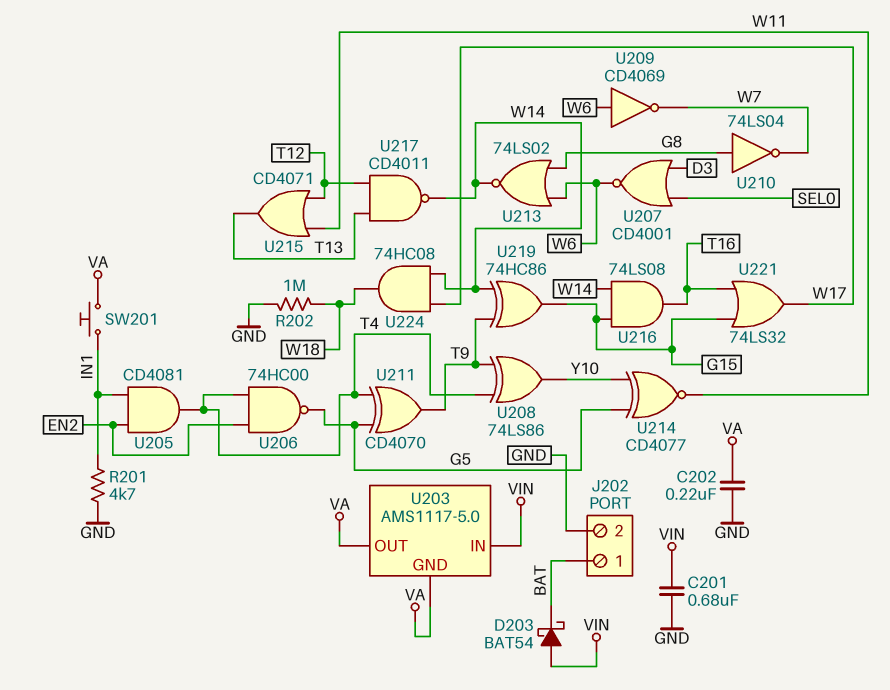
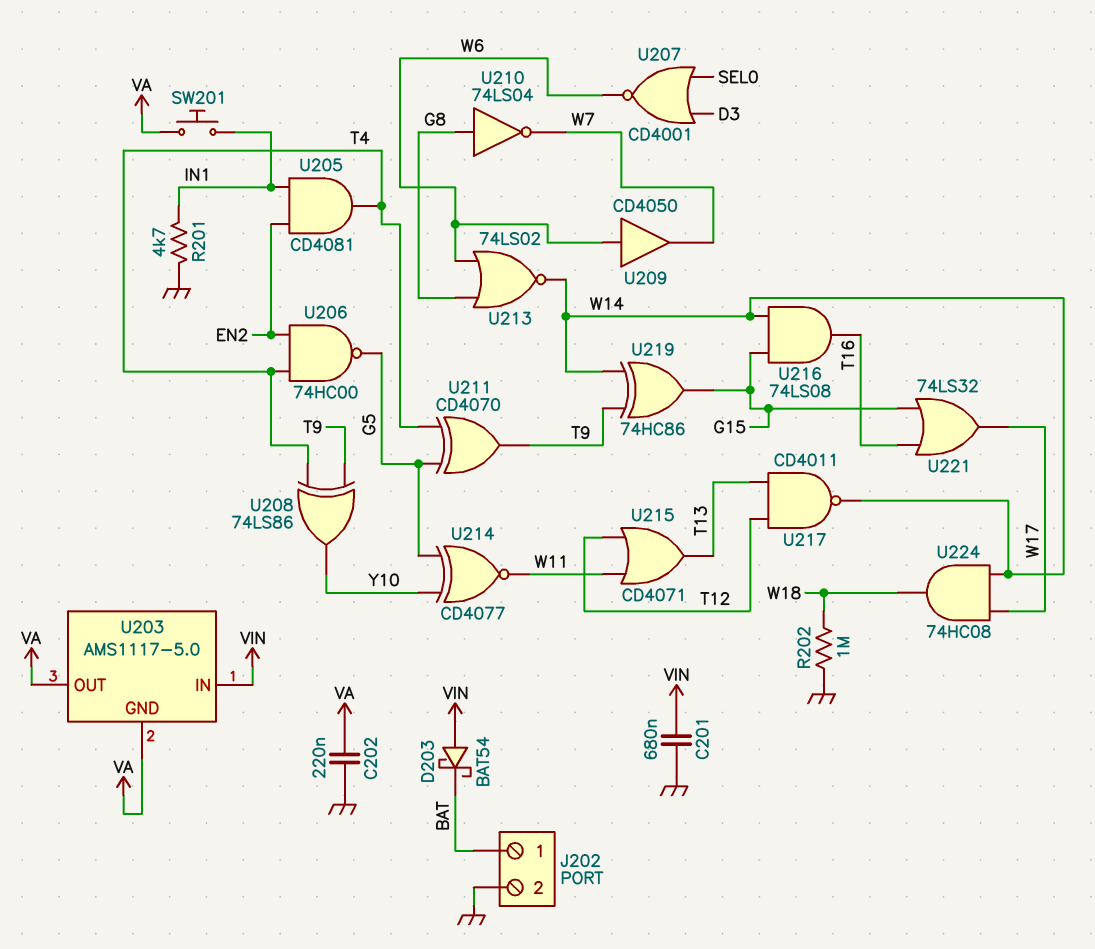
U209: NOT CD4069 (in W6, out W7) -> buffer CD4050 (in W6, out W7)

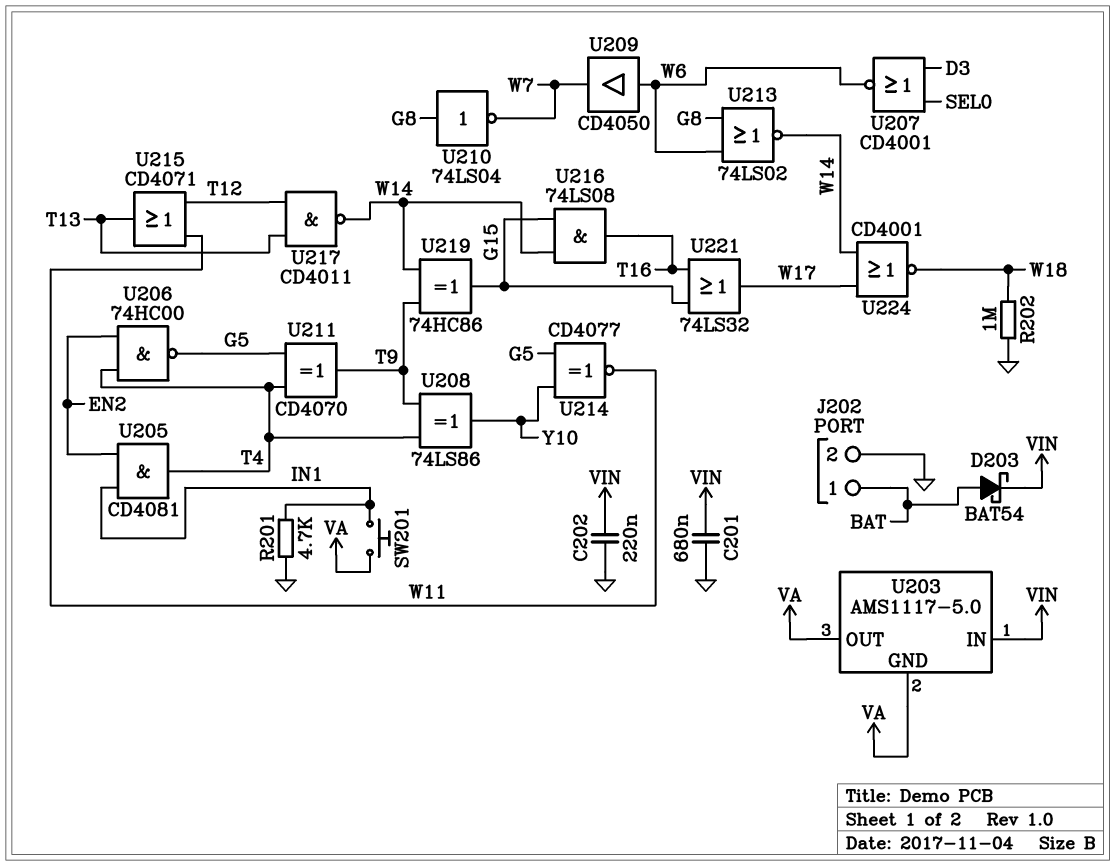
C202: 220nF (GND, VA) -> 220nF (GND, VIN)
D203: schottky BAT54 (A VIN, K BAT) -> schottky BAT54 (A BAT, K VIN)
U224: AND 74HC08 (in W14, in W17, out W18) -> NOR CD4001 (in W14, in W17, out W18)

